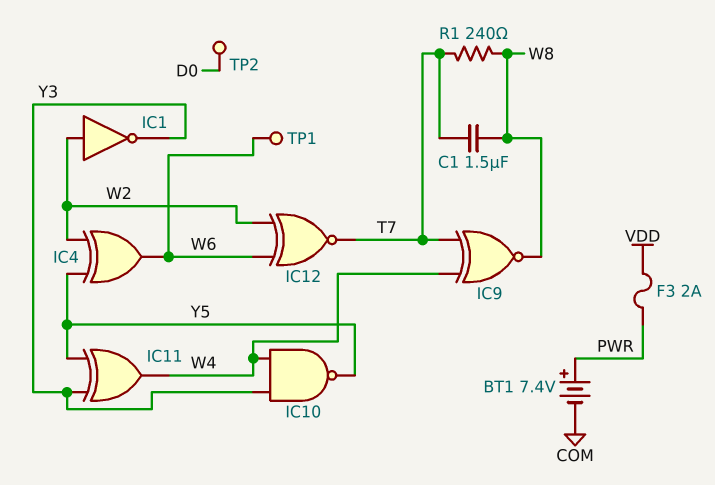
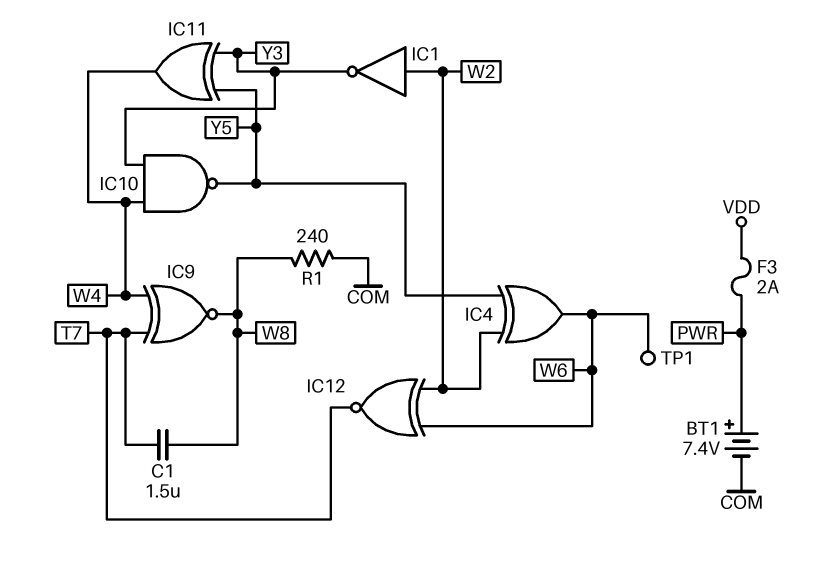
R1: 240 (T7, W8) -> 240 (COM, W8)
TP2: test point (D0) -> none

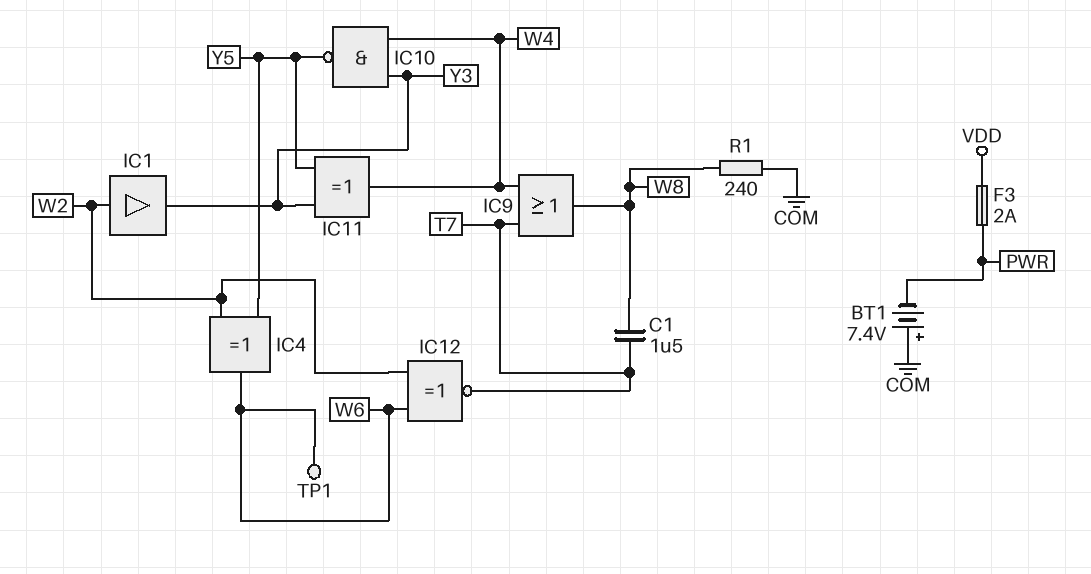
BT1: 7.4V (plus PWR, minus COM) -> 7.4V (plus COM, minus PWR)
IC1: NOT (in W2, out Y3) -> buffer (in W2, out Y3)
IC9: XNOR (in T7, in W4, out W8) -> OR (in T7, in W4, out W8)

